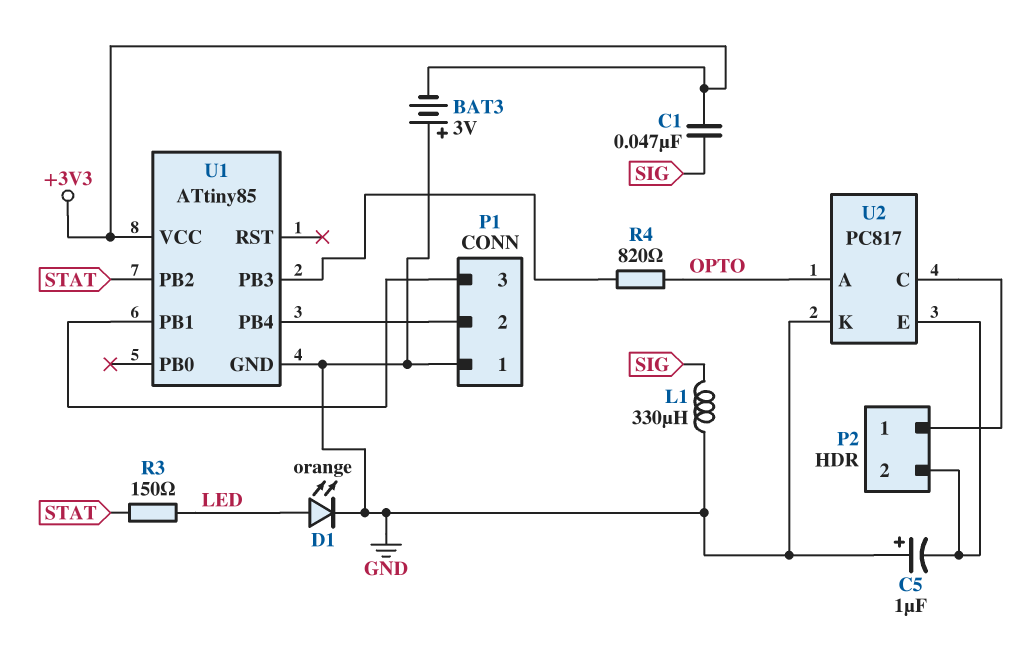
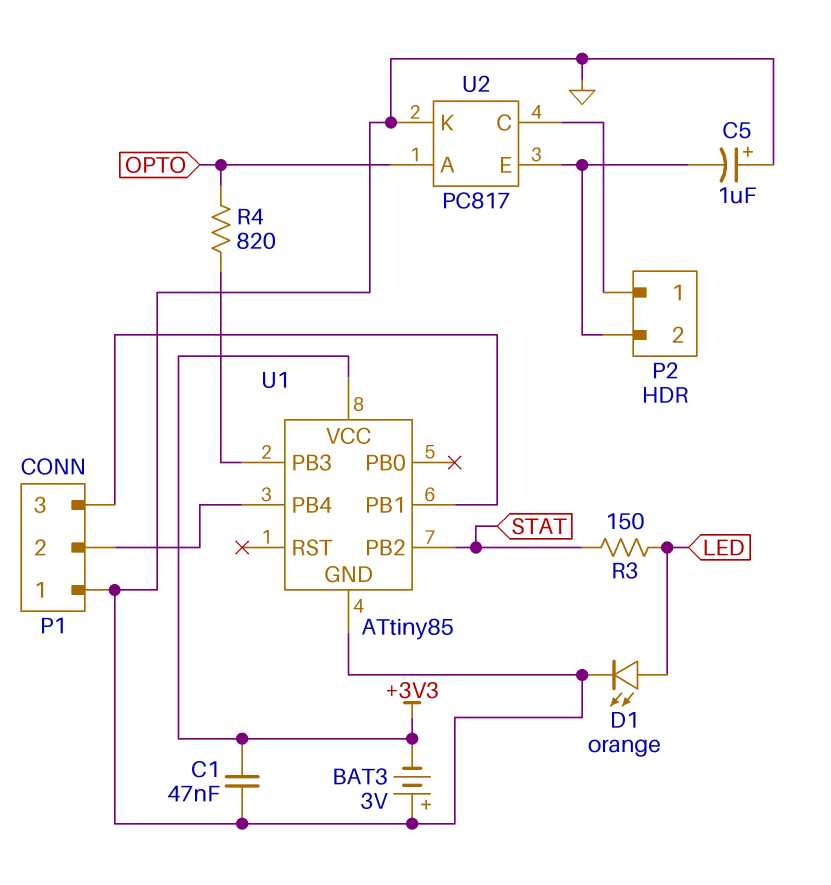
C1: 47nF (+3V3, SIG) -> 47nF (+3V3, GND)
L1: 330uH (GND, SIG) -> none

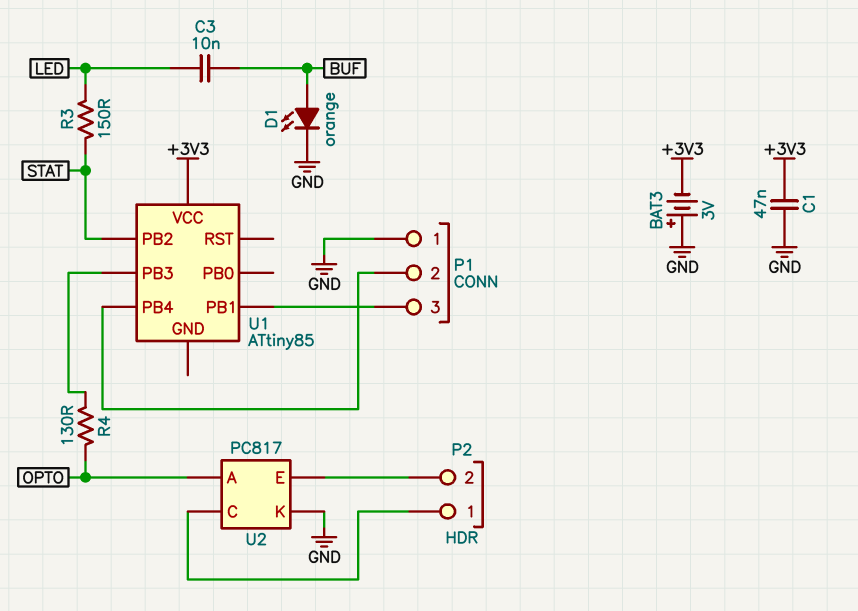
C3: none -> 10nF (BUF, LED)
C5: 1uF (plus GND, minus P2/2) -> none
D1: LED orange (A LED, K GND) -> LED orange (A BUF, K GND)
R4: 820 (OPTO, U1/PB3) -> 130 (OPTO, U1/PB3)
U1 pin GND: GND -> none

